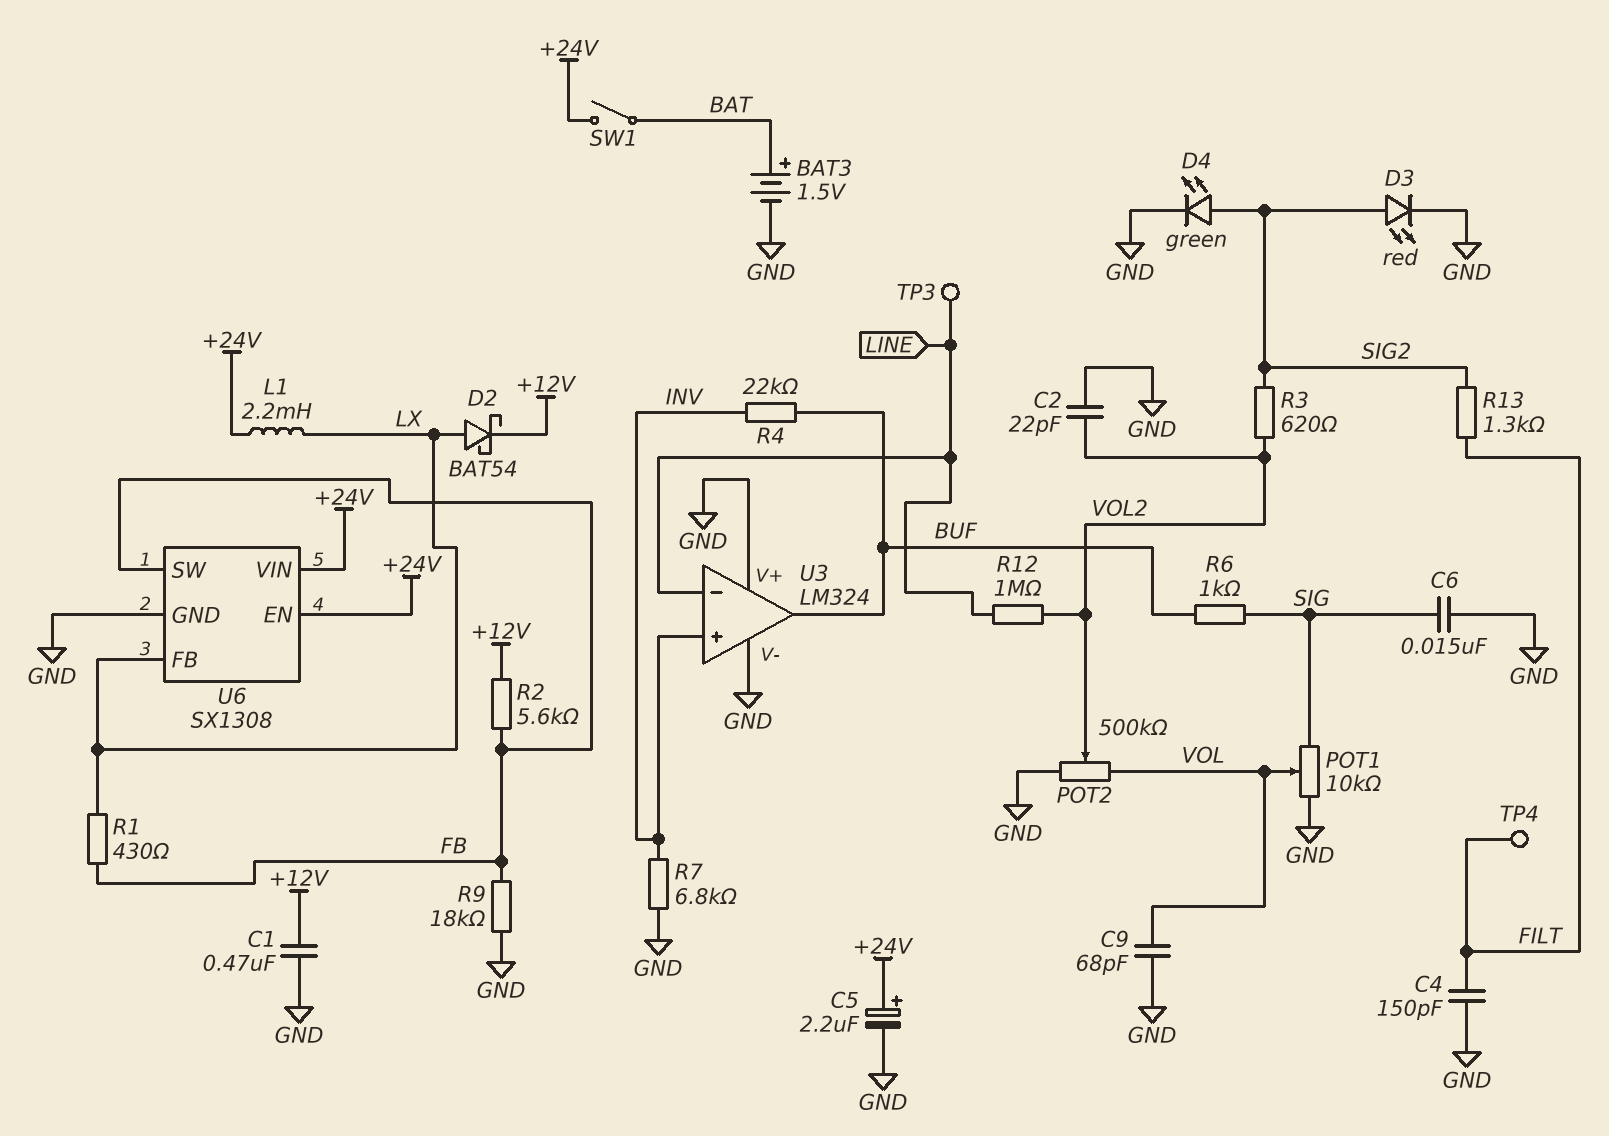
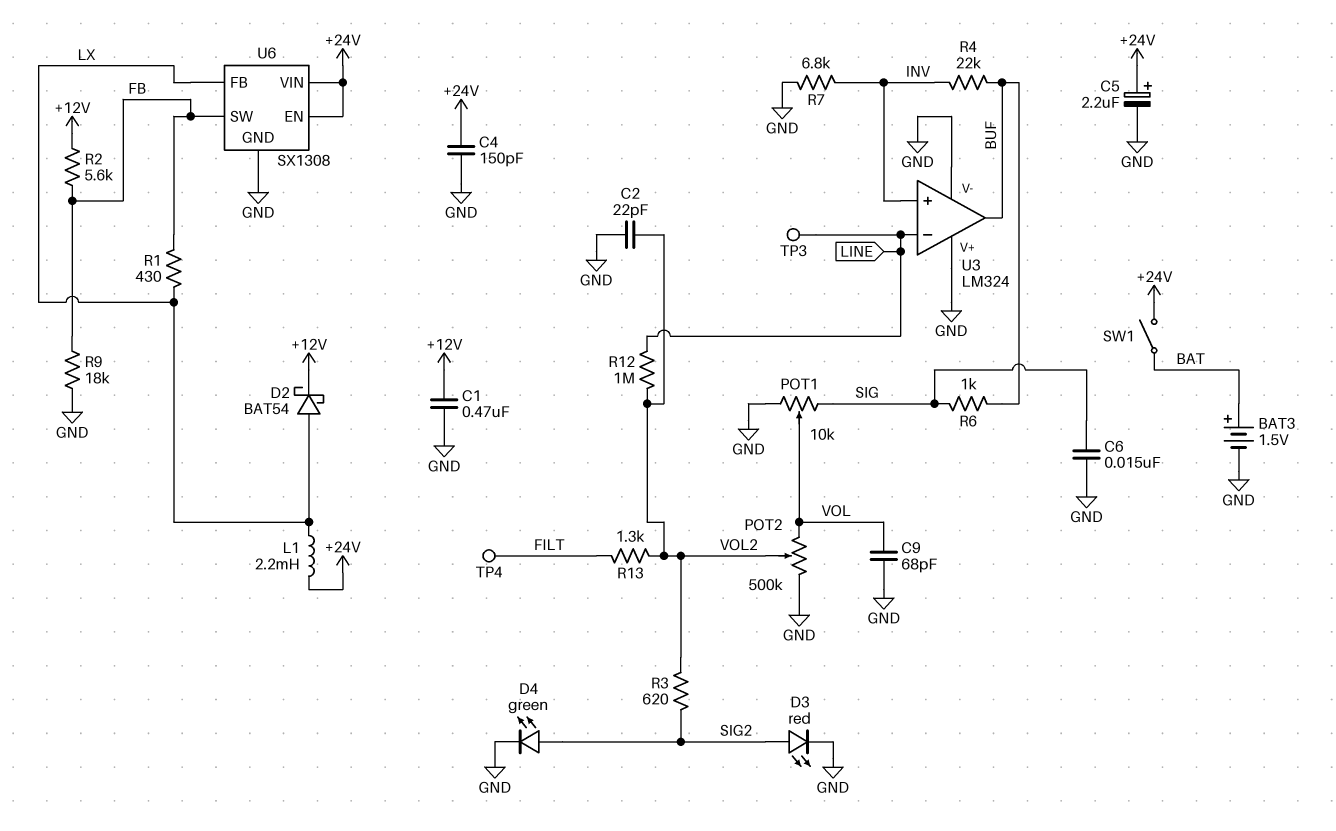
C4: 150pF (FILT, GND) -> 150pF (+24V, GND)
R13: 1.3k (FILT, SIG2) -> 1.3k (FILT, VOL2)

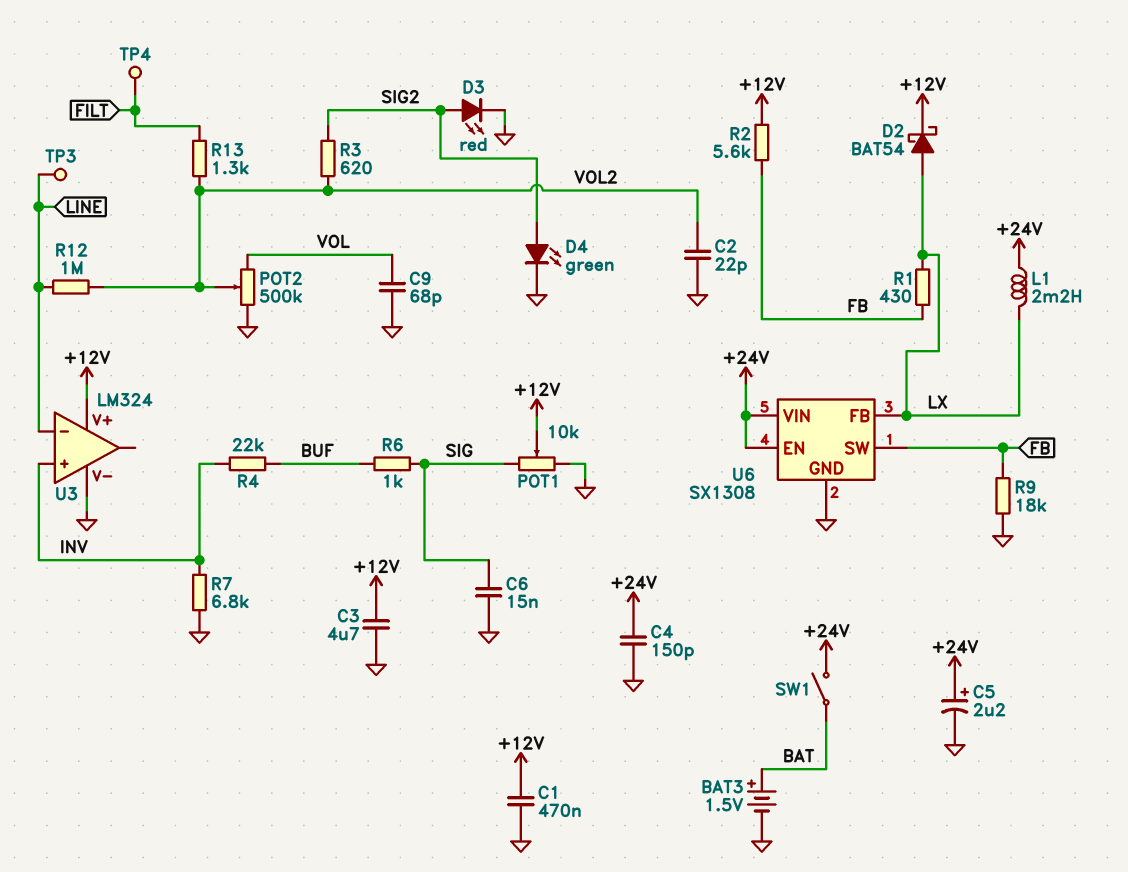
C3: none -> 4.7uF (+12V, GND)
POT1: 10k (GND, SIG, wiper VOL) -> 10k (GND, SIG, wiper +12V)
U3 pin V+: GND -> +12V
U3 pin out: BUF -> none

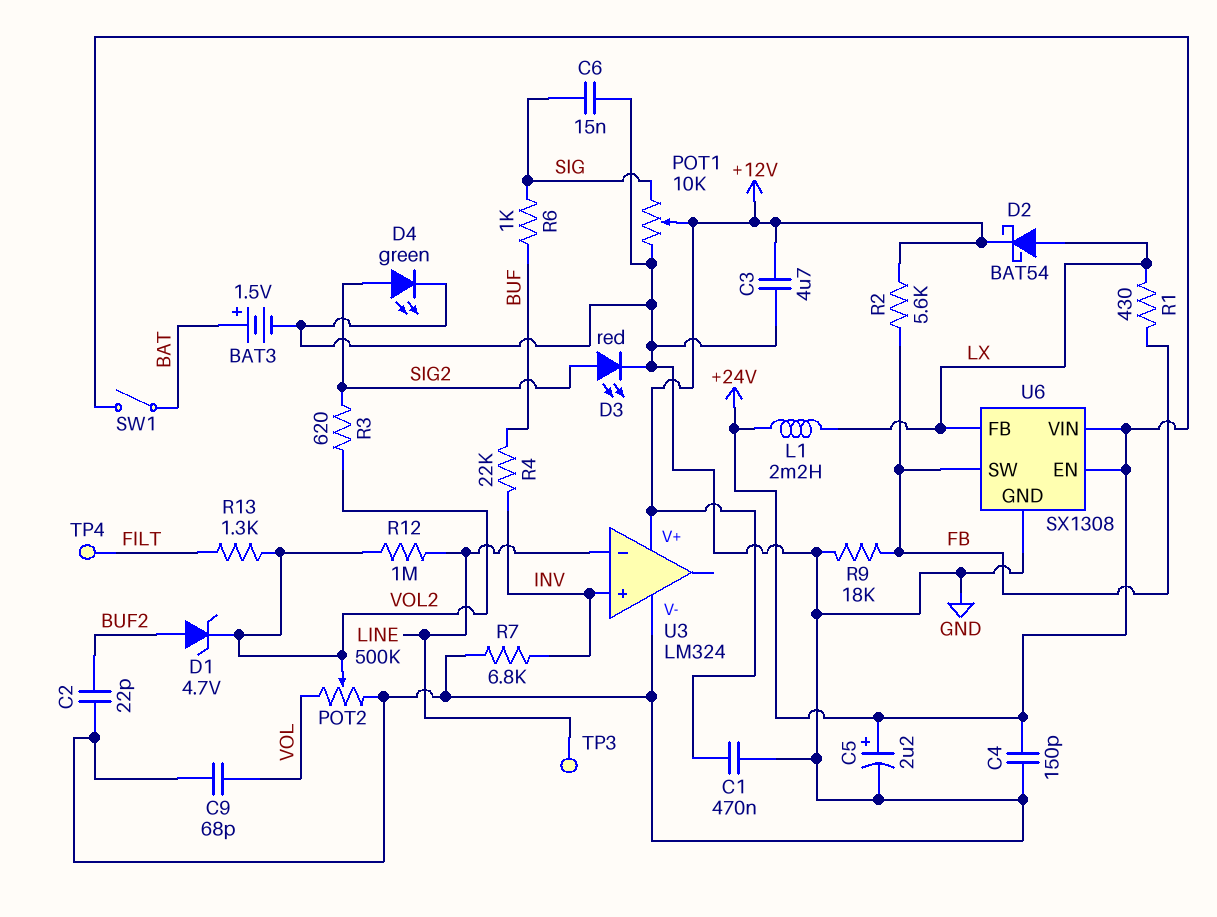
C2: 22pF (GND, VOL2) -> 22pF (BUF2, GND)
D1: none -> zener 4.7V (A BUF2, K VOL2)

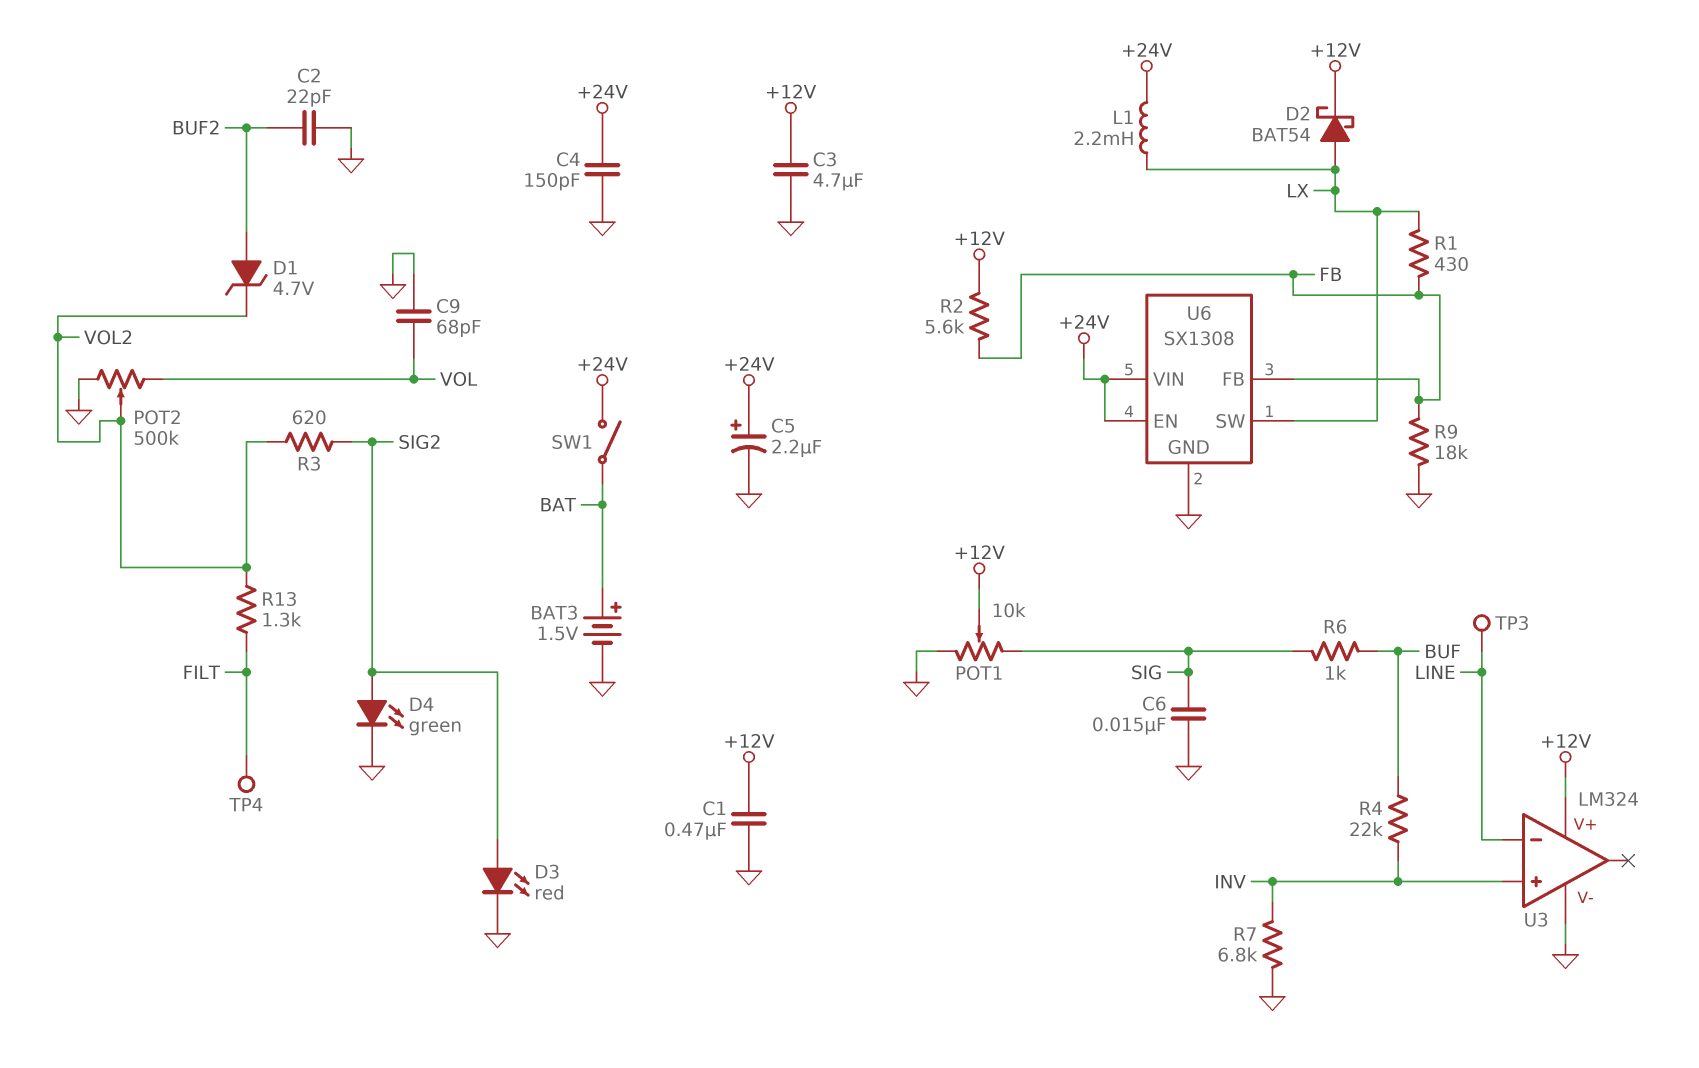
R12: 1M (LINE, VOL2) -> none
U6 pin FB: LX -> FB
U6 pin SW: FB -> LX

